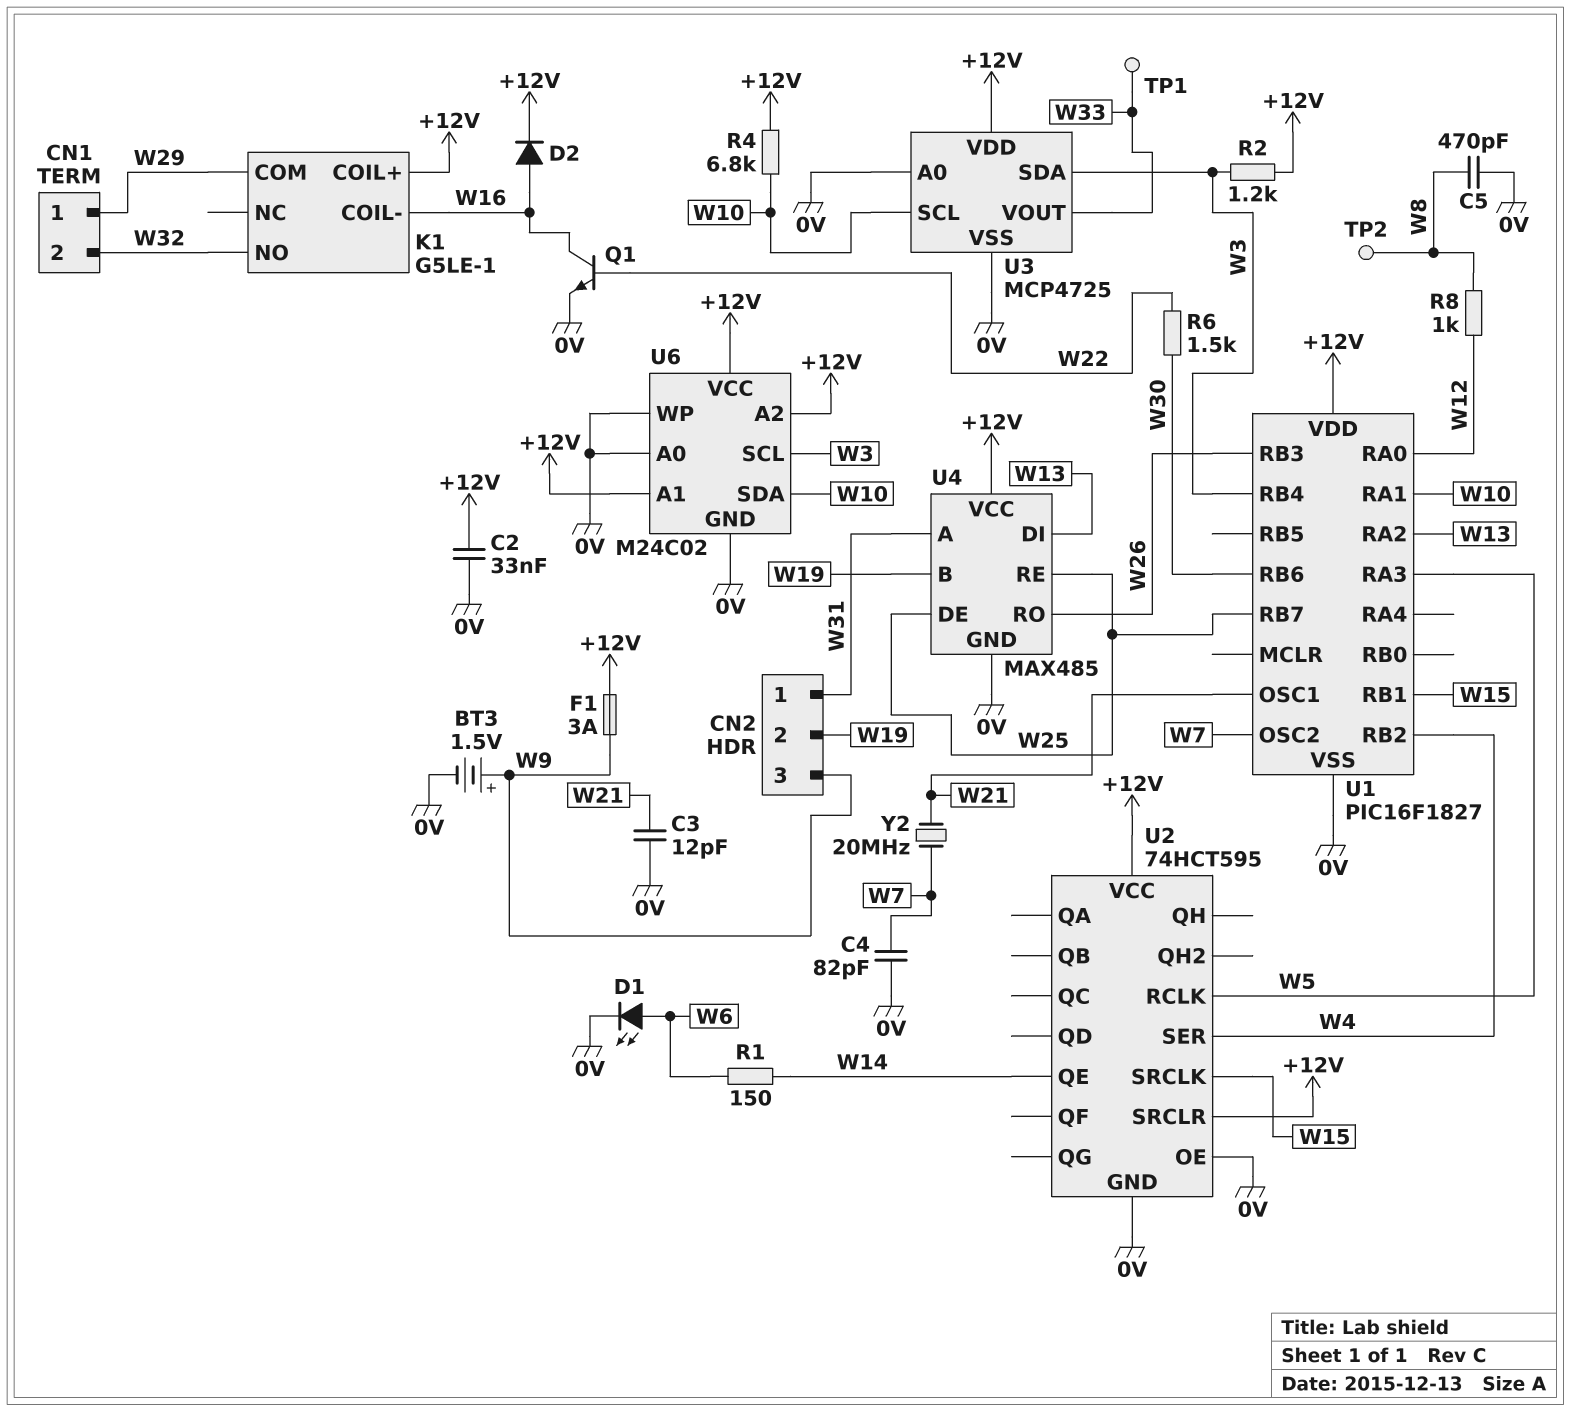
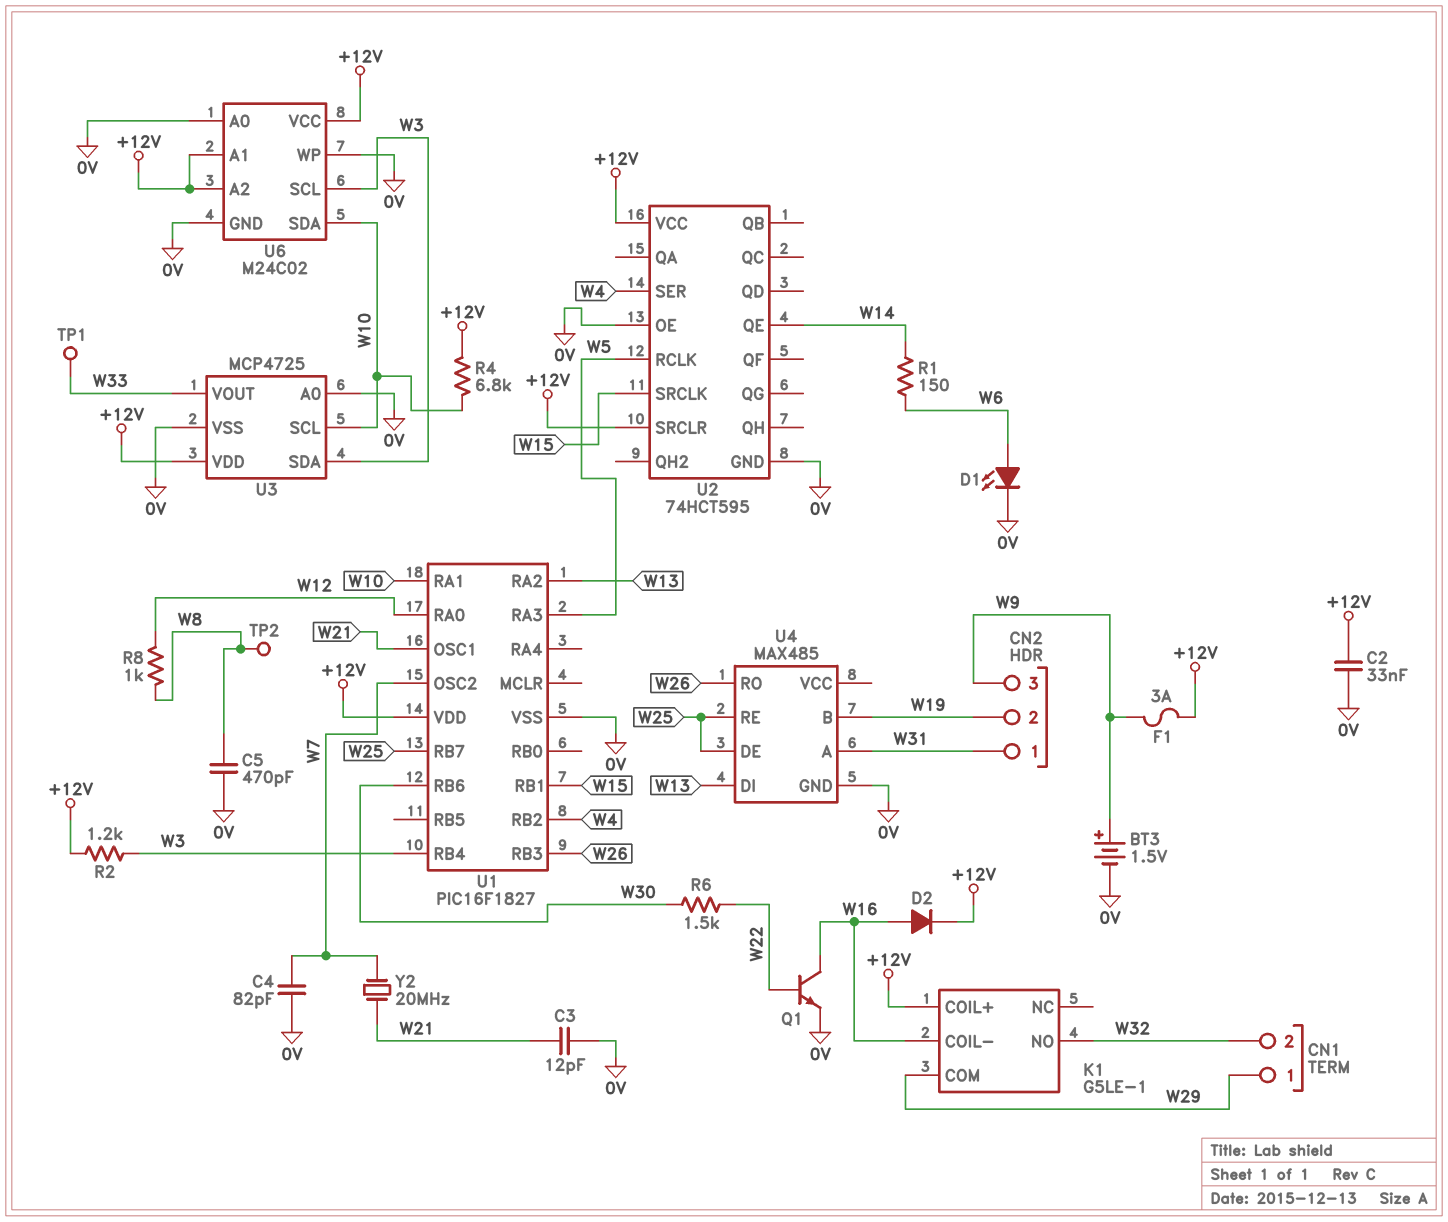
U4 pin VCC: +12V -> none

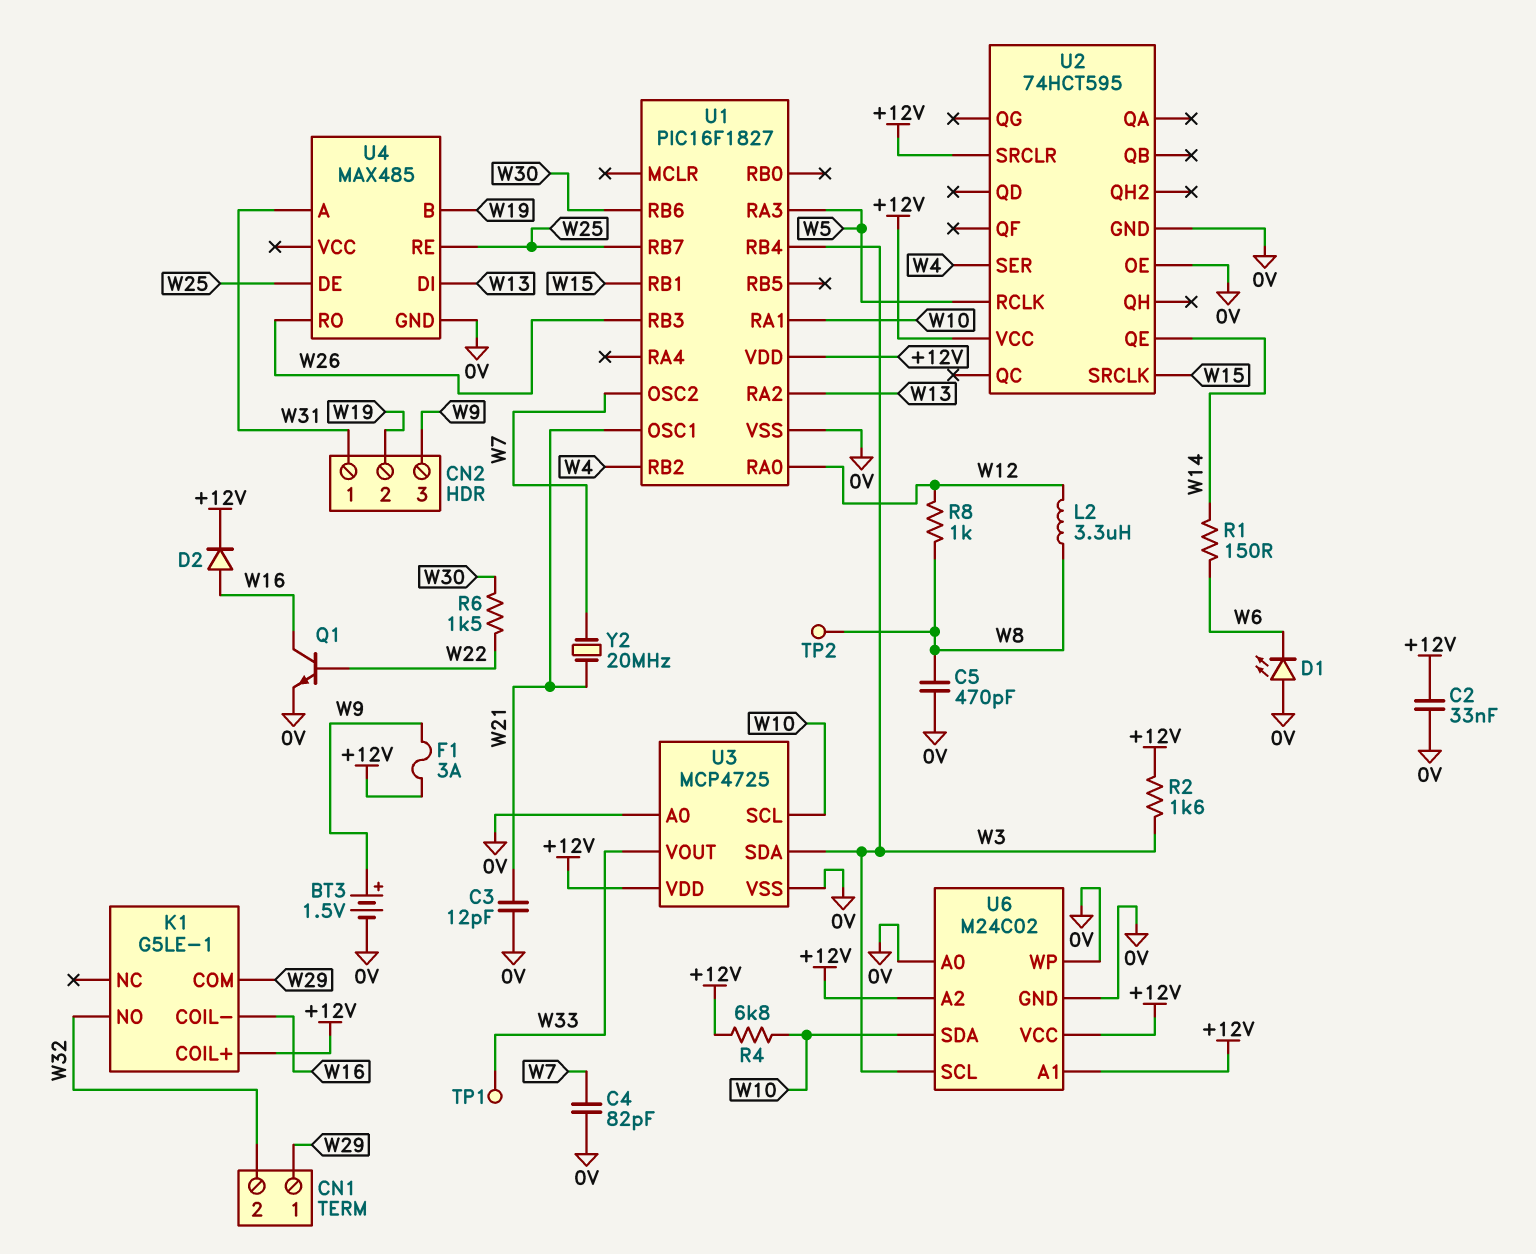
D1: LED (A W6, K 0V) -> LED (A 0V, K W6)
L2: none -> 3.3uH (W8, W12)
R2: 1.2k (+12V, W3) -> 1.6k (+12V, W3)

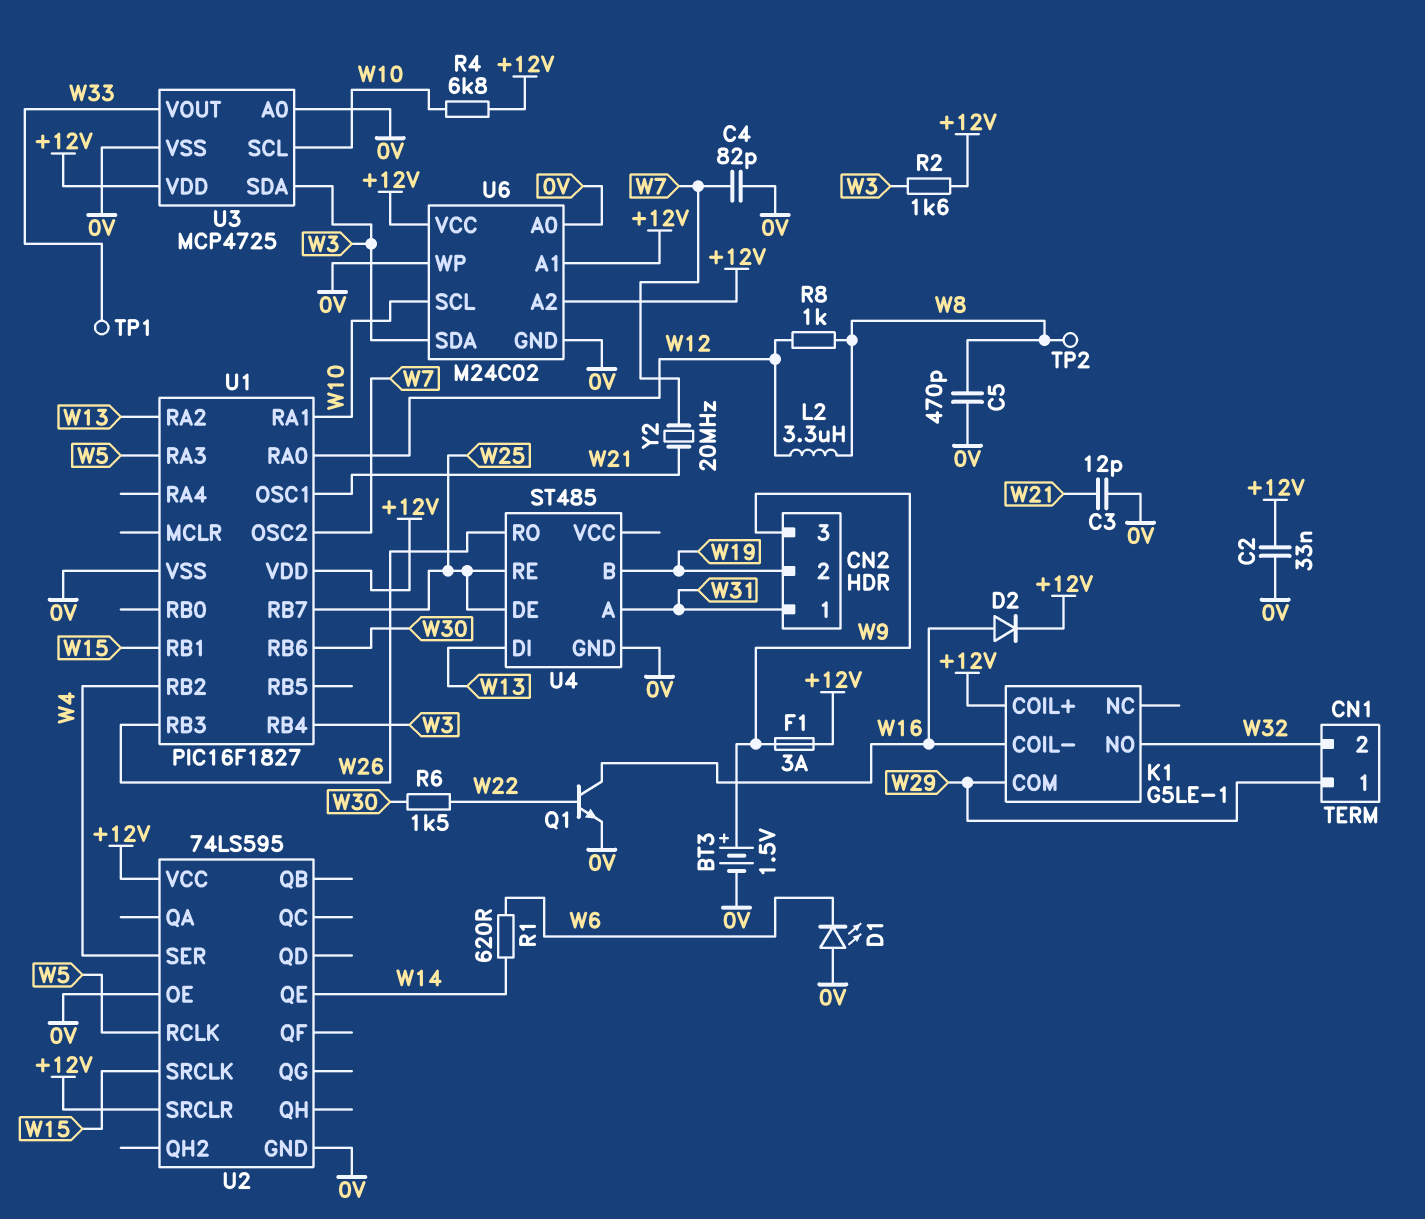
R1: 150 (W6, W14) -> 620 (W6, W14)
U2: 74HCT595 -> 74LS595
U4: MAX485 -> ST485
U6 pin SCL: W3 -> W10
U6 pin SDA: W10 -> W3

